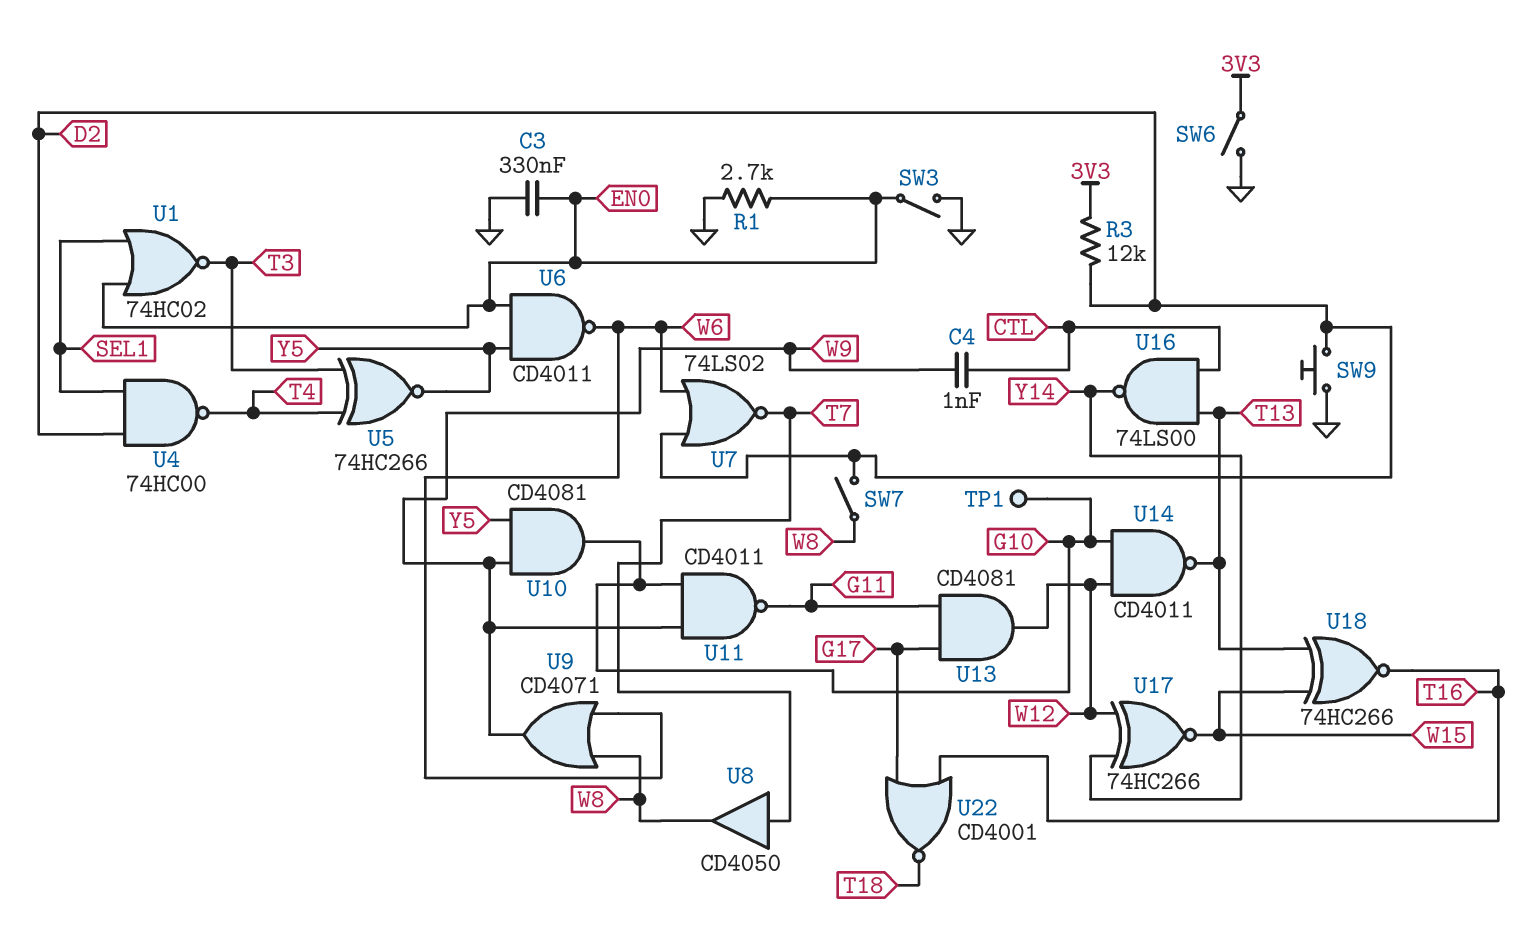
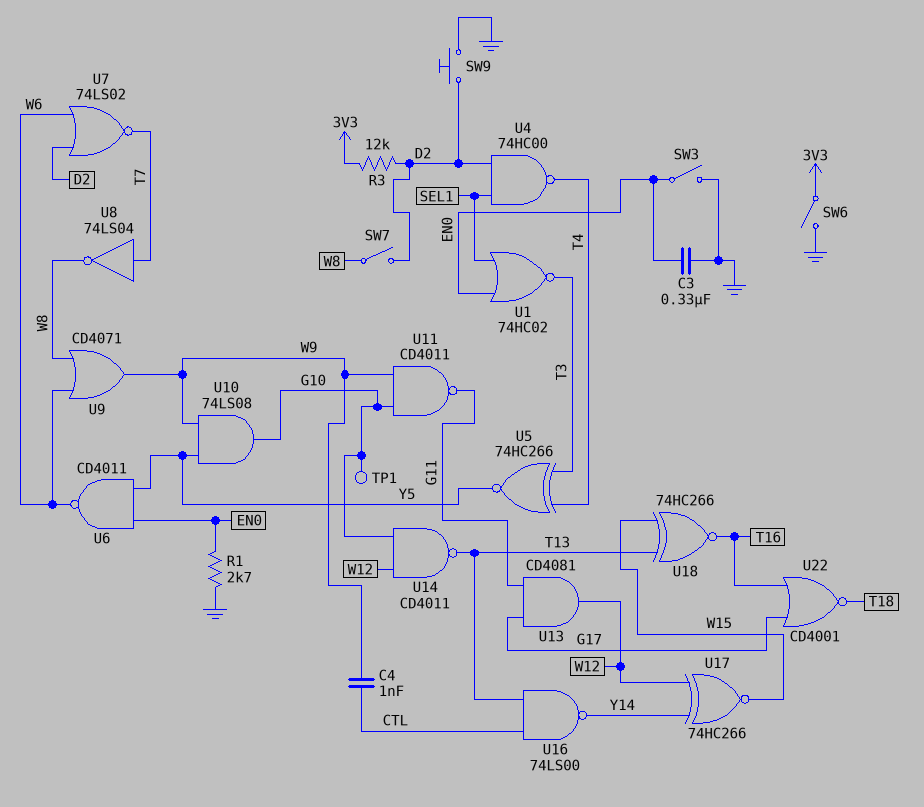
U8: buffer CD4050 (in T7, out W8) -> NOT 74LS04 (in T7, out W8)
U10: AND CD4081 (in W9, in Y5, out G10) -> AND 74LS08 (in W9, in Y5, out G10)

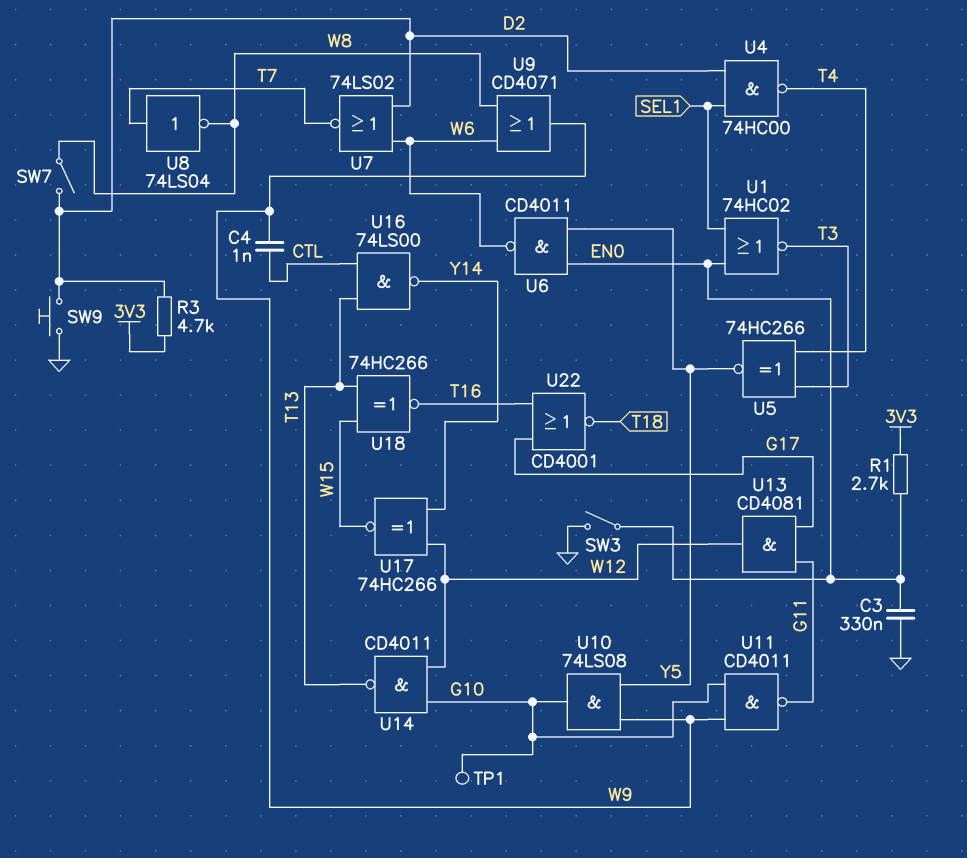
R1: 2.7k (EN0, GND) -> 2.7k (3V3, EN0)
R3: 12k (3V3, D2) -> 4.7k (3V3, D2)
SW6: switch (3V3, GND) -> none

